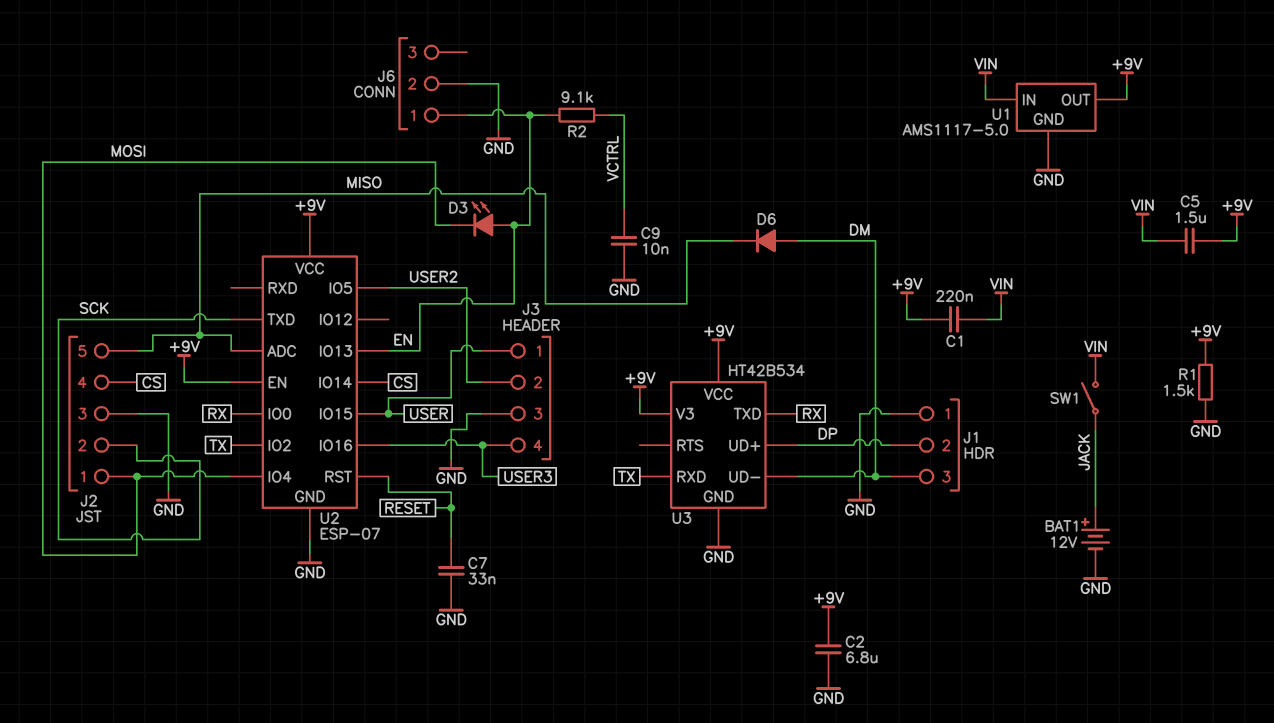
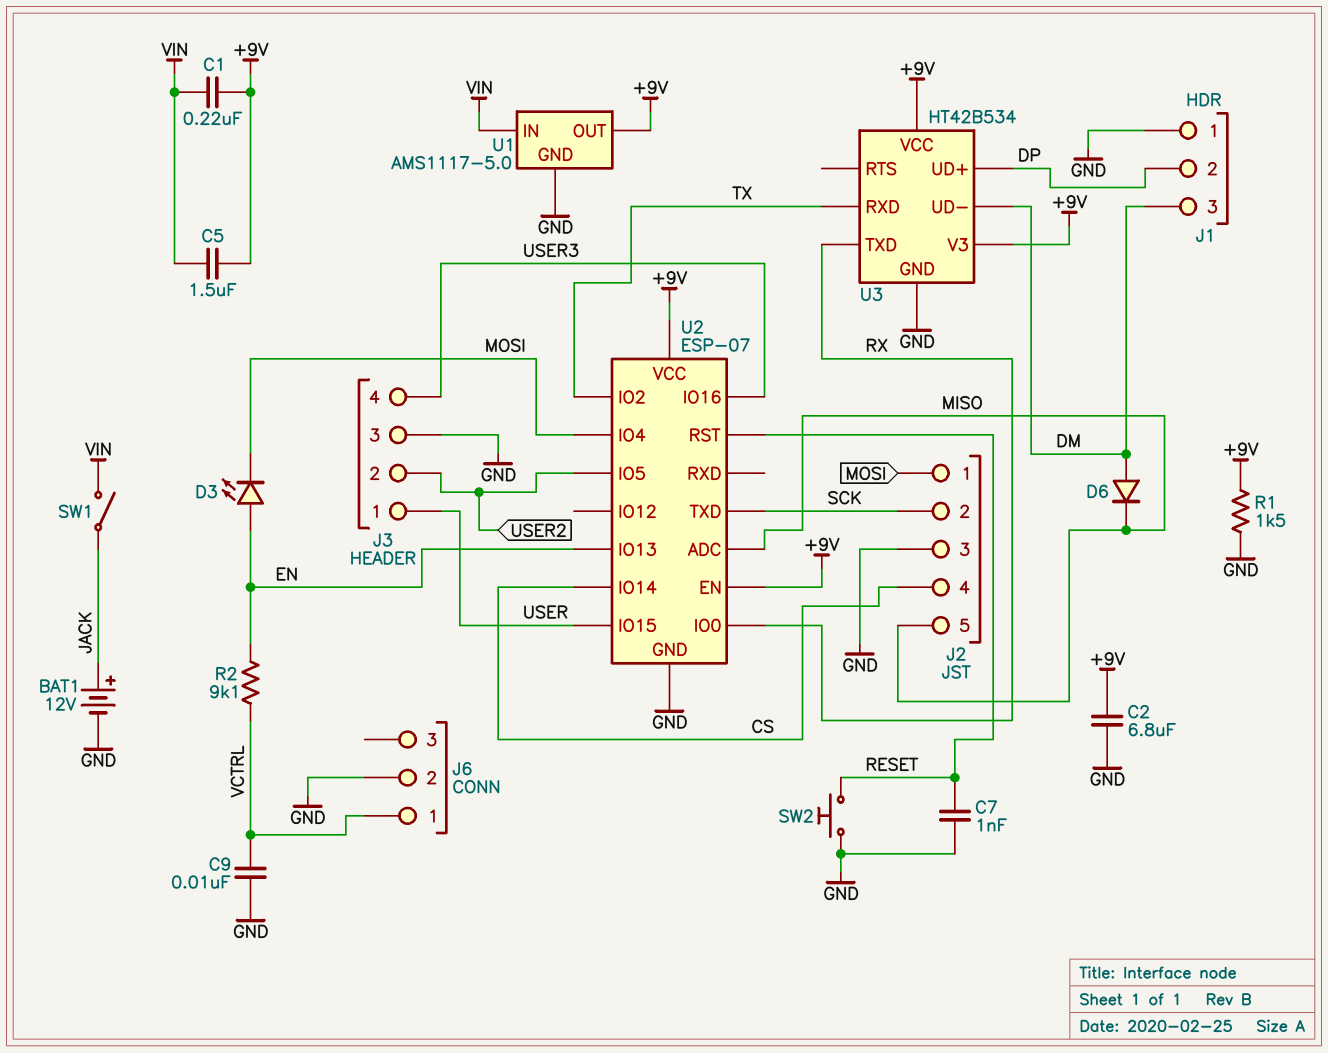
C7: 33nF (GND, RESET) -> 1nF (GND, RESET)
J6 pin 1: EN -> VCTRL
SW2: none -> button (GND, RESET)

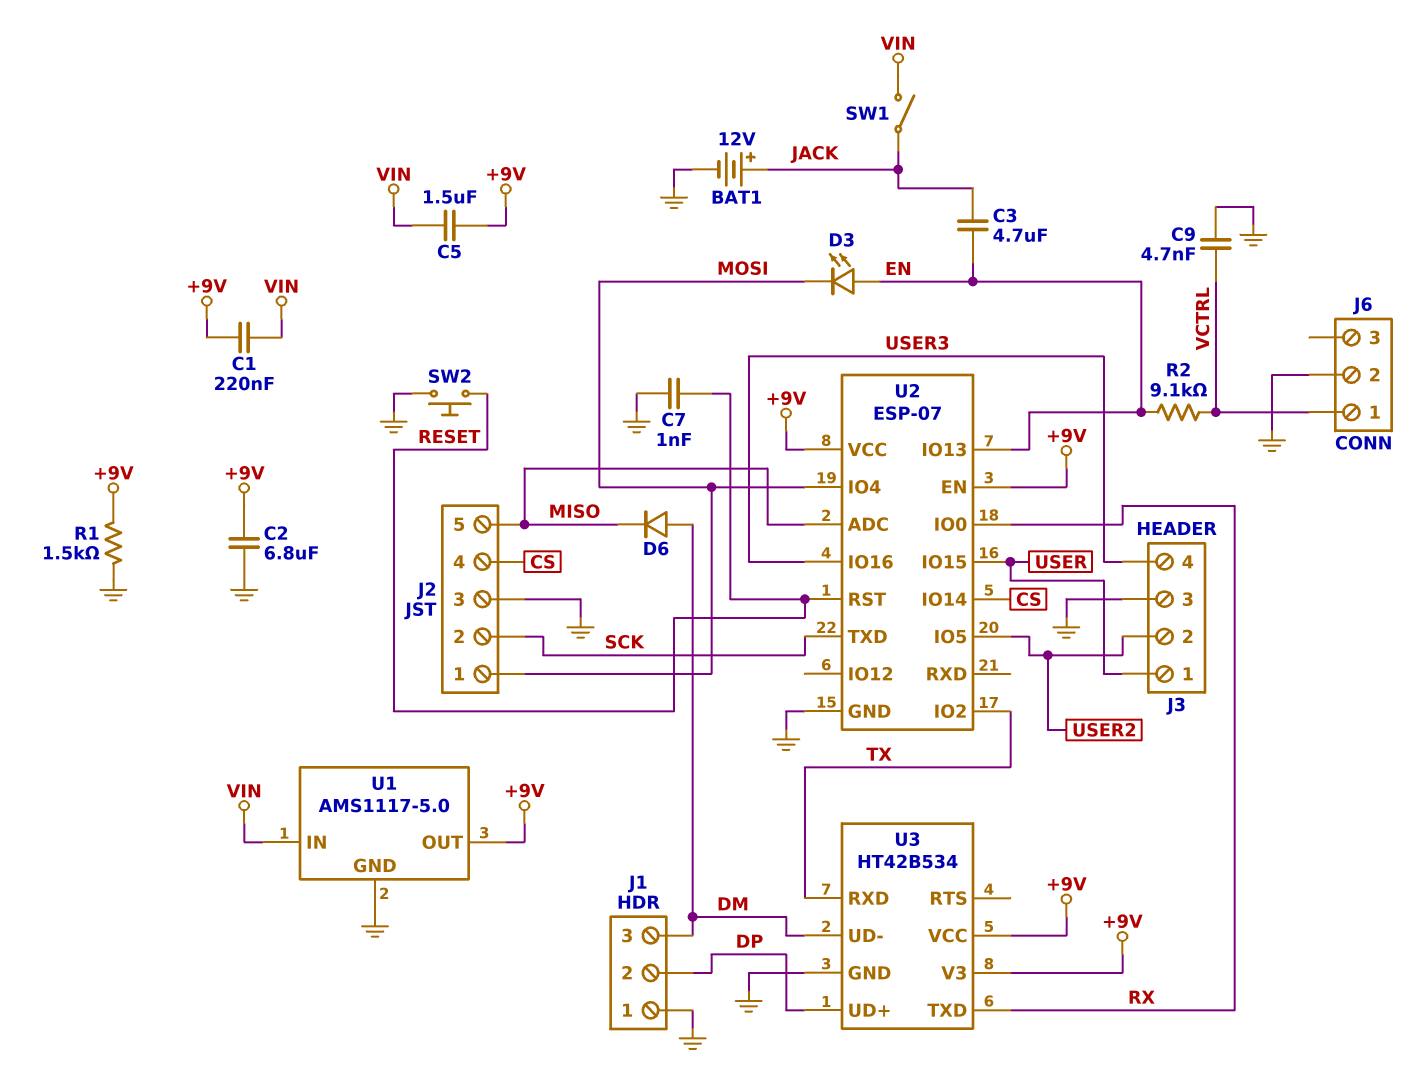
C3: none -> 4.7uF (EN, JACK)
C9: 10nF (GND, VCTRL) -> 4.7nF (GND, VCTRL)

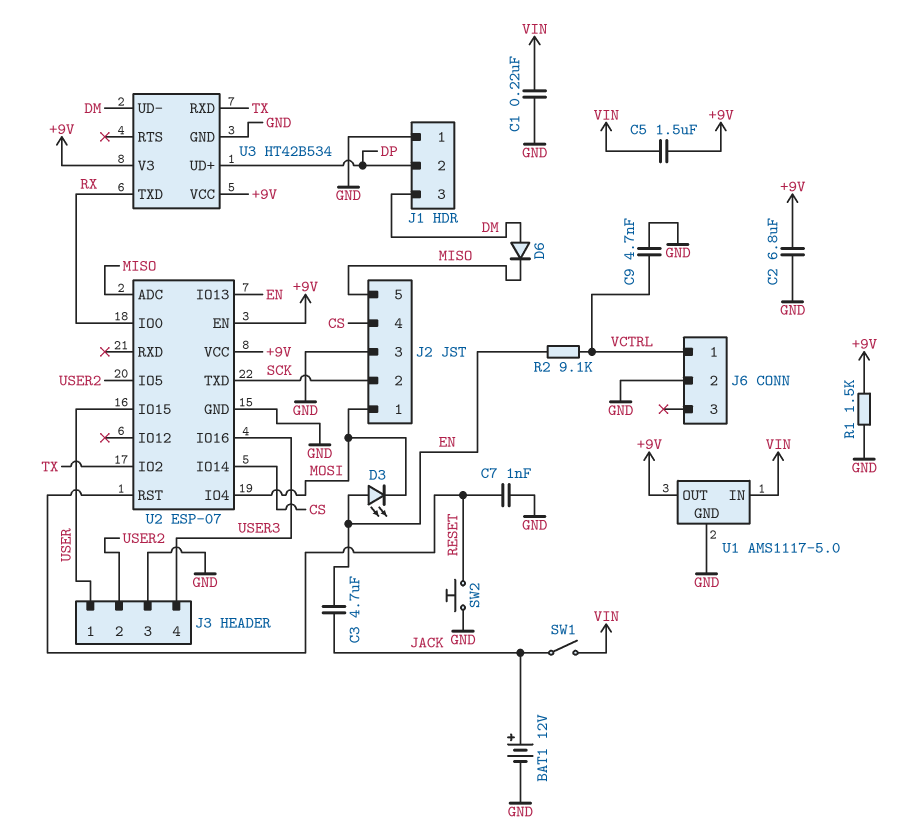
C1: 220nF (+9V, VIN) -> 220nF (GND, VIN)

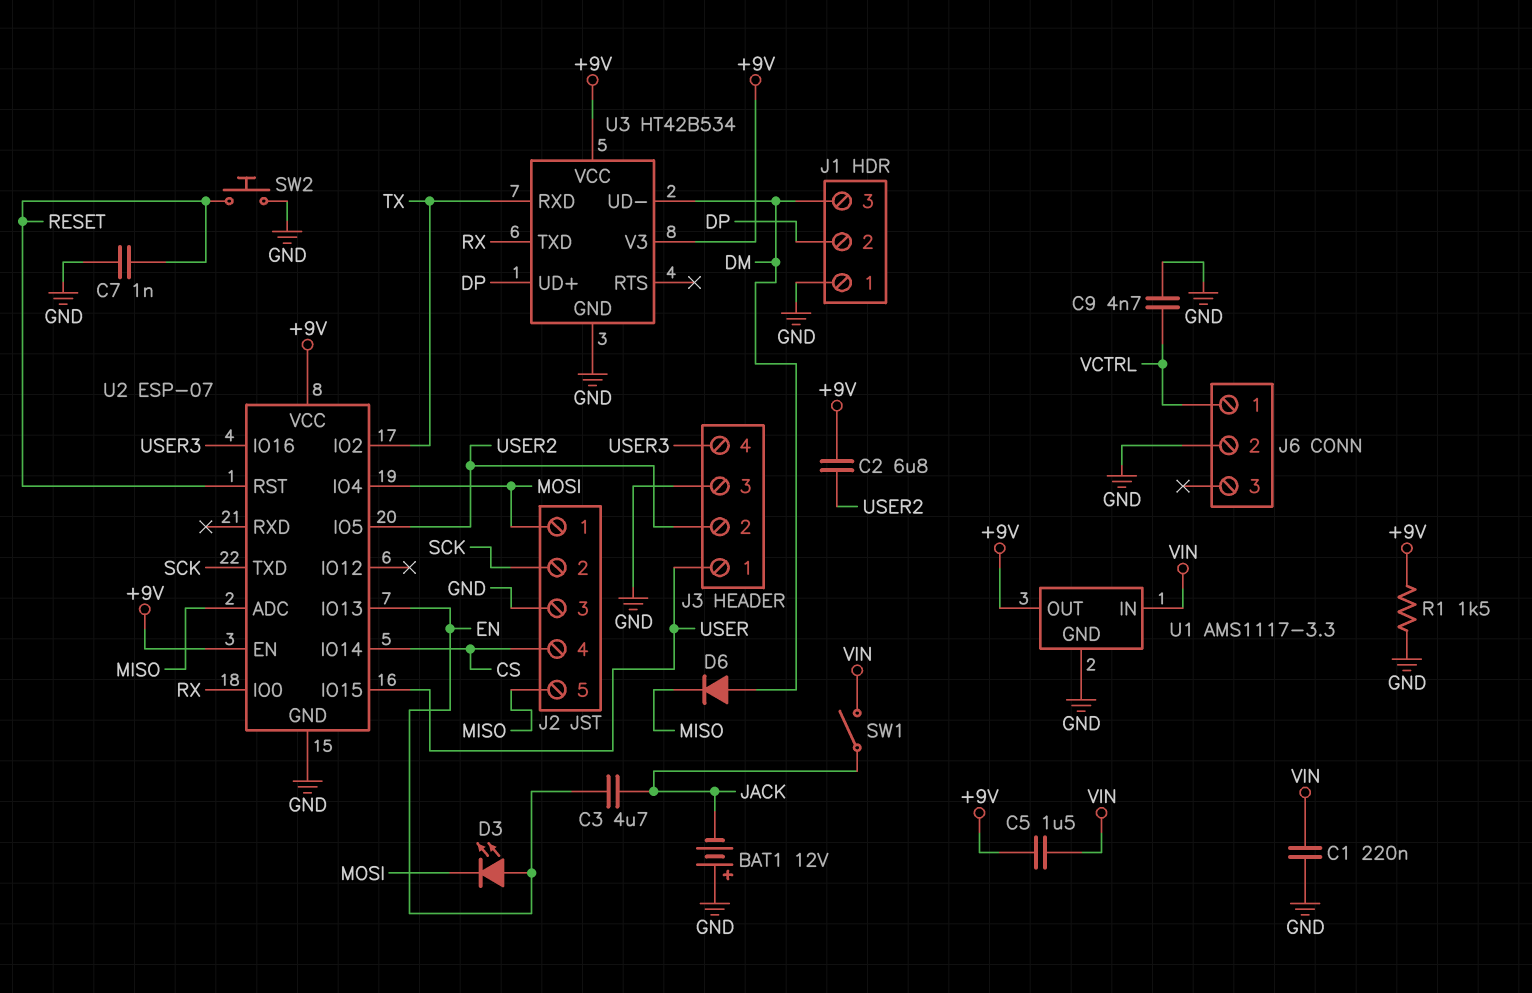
BAT1: 12V (plus JACK, minus GND) -> 12V (plus GND, minus JACK)
C2: 6.8uF (+9V, GND) -> 6.8uF (+9V, USER2)
R2: 9.1k (EN, VCTRL) -> none
U1: AMS1117-5.0 -> AMS1117-3.3

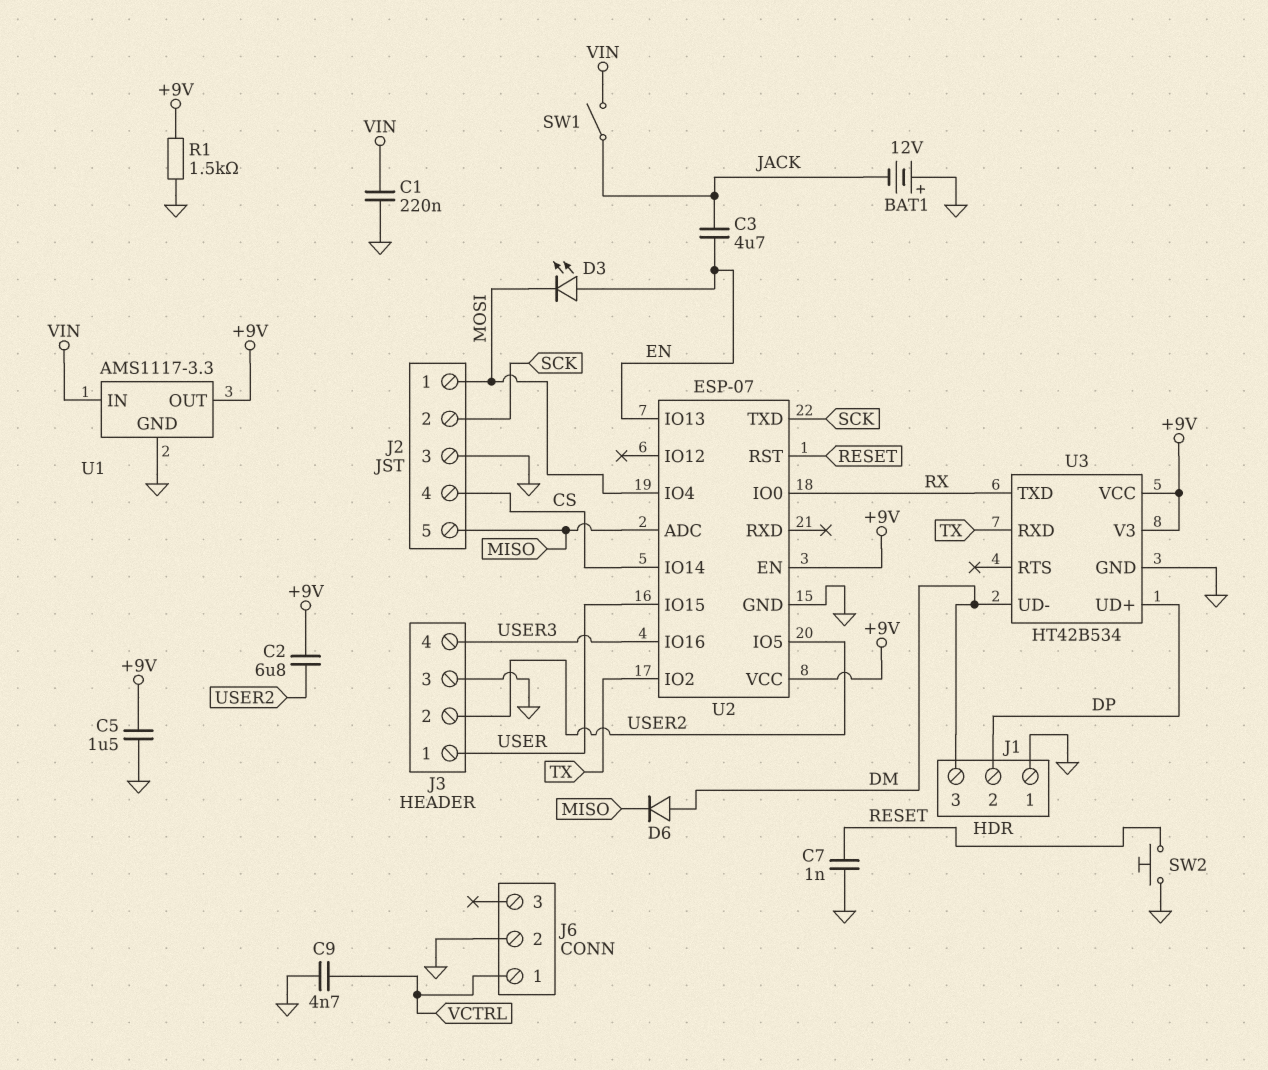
C5: 1.5uF (+9V, VIN) -> 1.5uF (+9V, GND)

